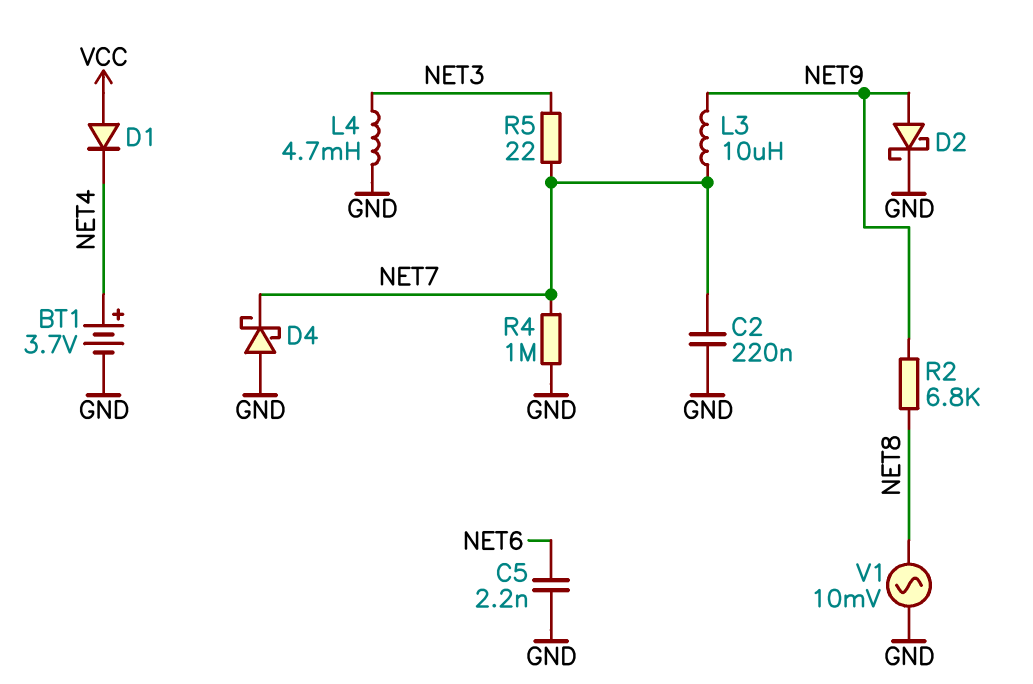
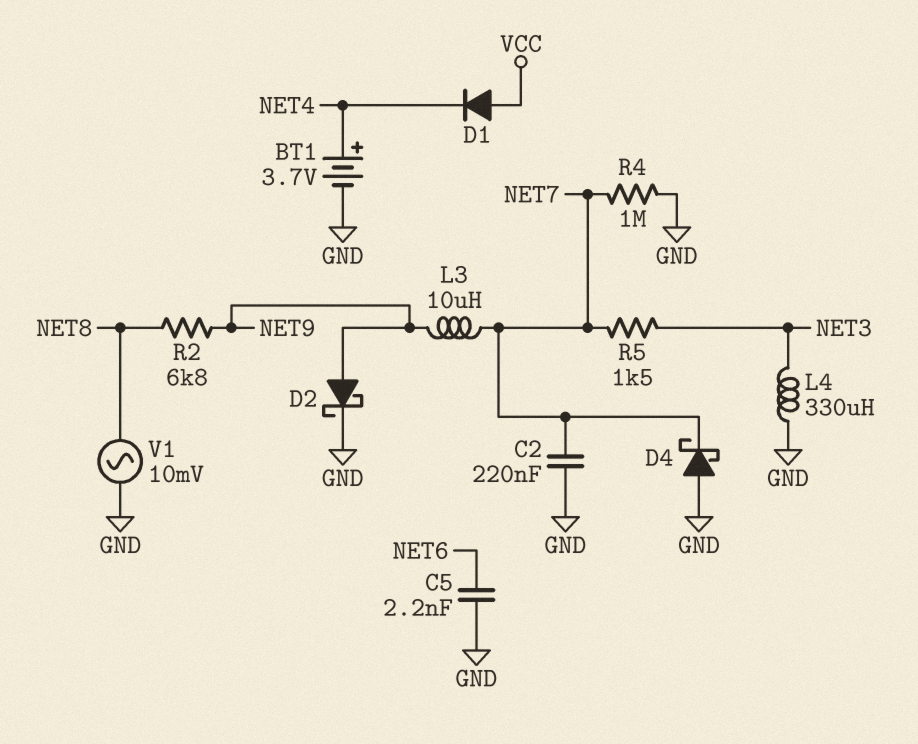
L4: 4.7mH (GND, NET3) -> 330uH (GND, NET3)
R5: 22 (NET3, NET7) -> 1.5k (NET3, NET7)

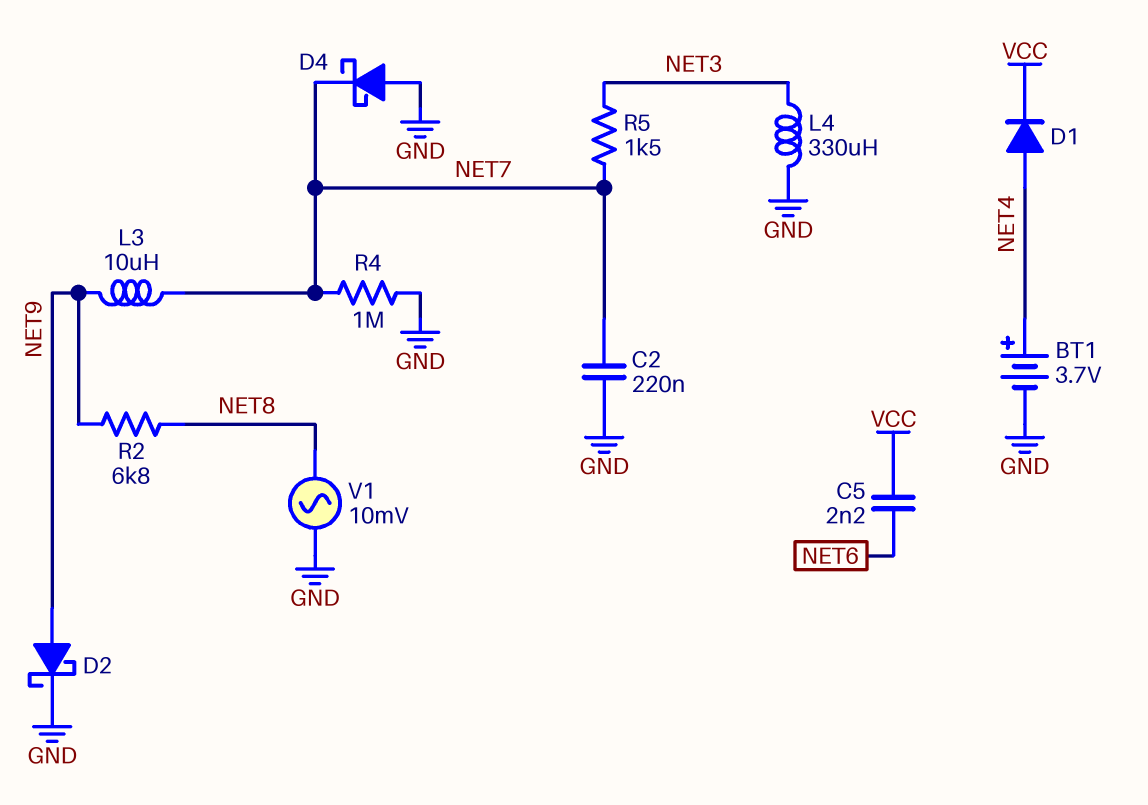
C5: 2.2nF (GND, NET6) -> 2.2nF (NET6, VCC)
D1: diode (A VCC, K NET4) -> diode (A NET4, K VCC)

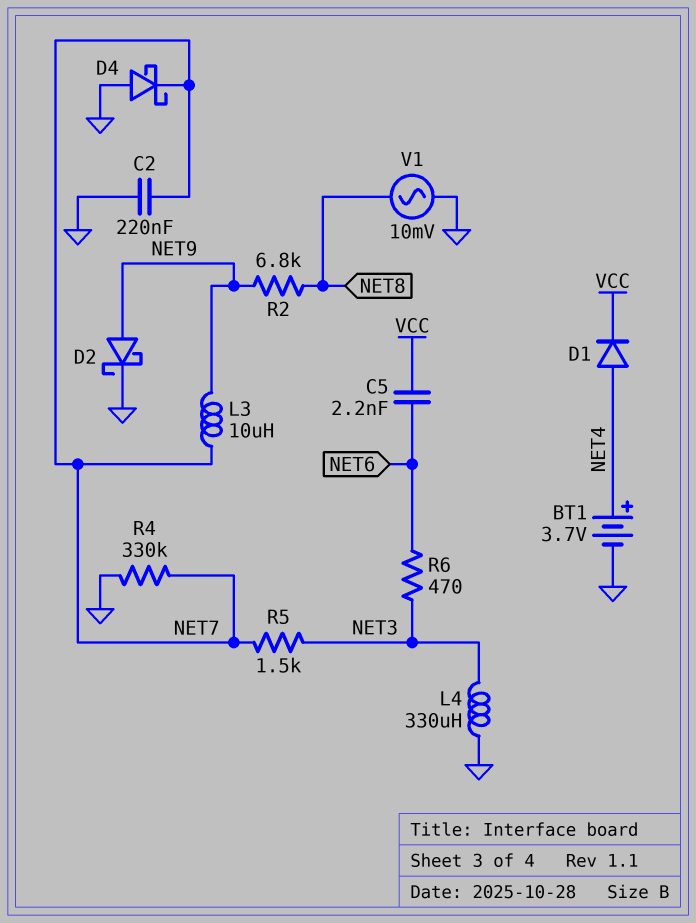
R4: 1M (GND, NET7) -> 330k (GND, NET7)
R6: none -> 470 (NET3, NET6)

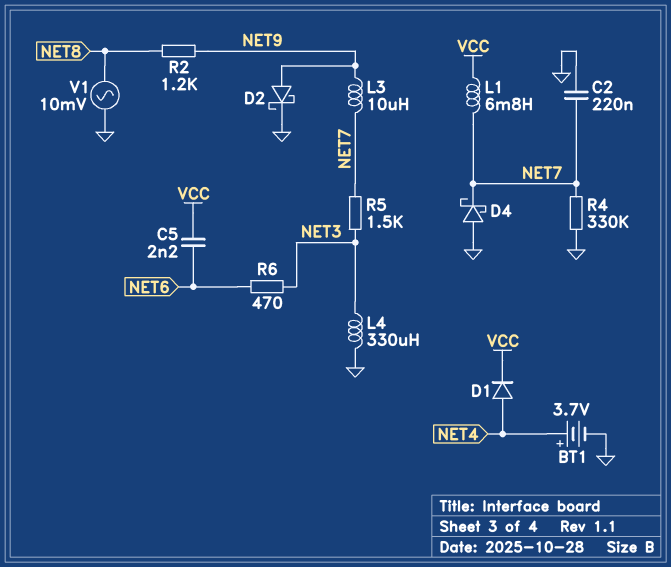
L1: none -> 6.8mH (NET7, VCC)
R2: 6.8k (NET8, NET9) -> 1.2k (NET8, NET9)

